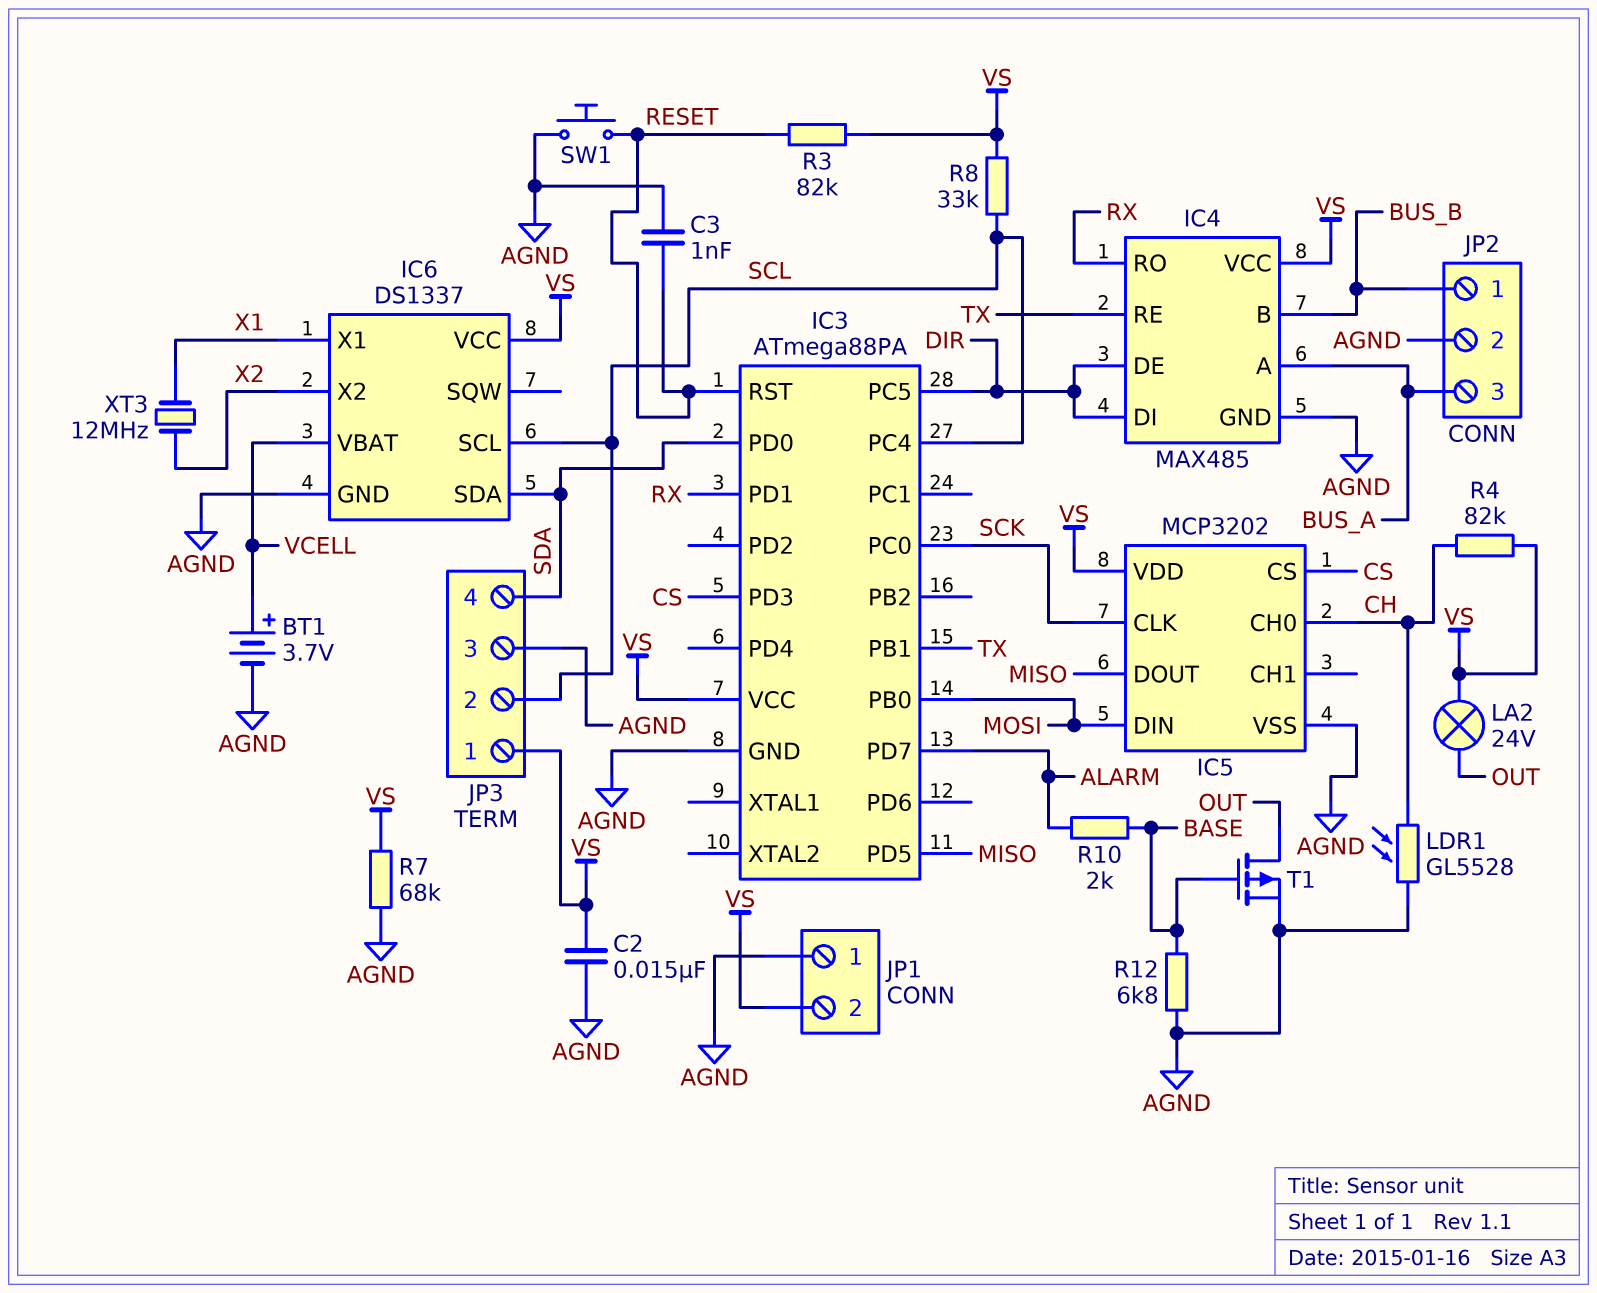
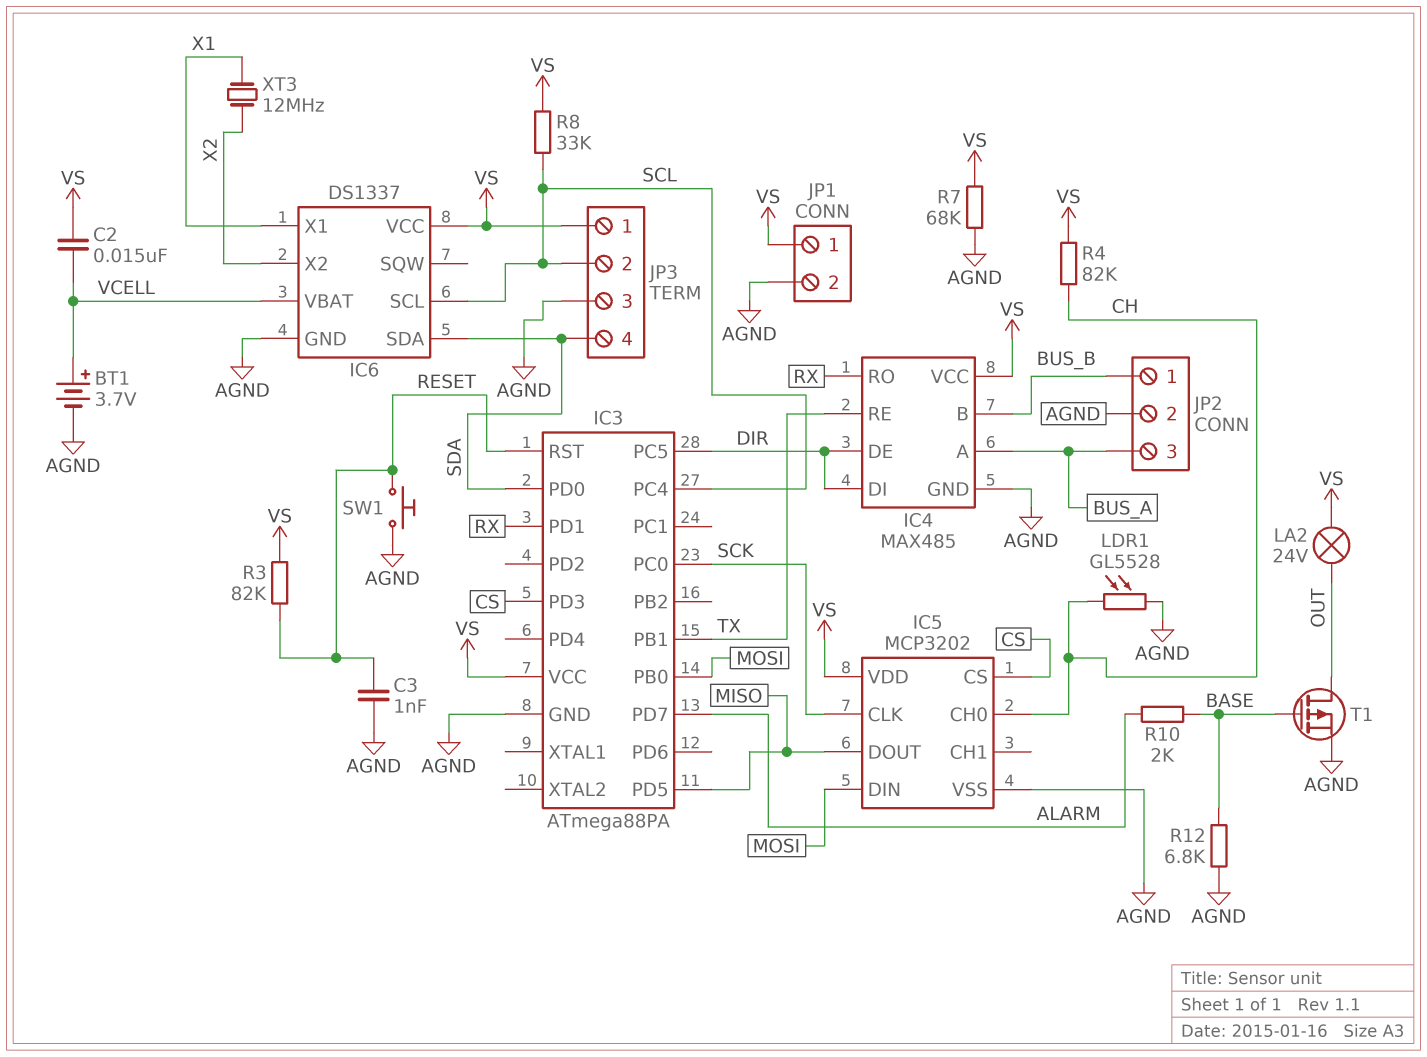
C2: 15nF (AGND, VS) -> 15nF (VCELL, VS)
JP1 pin 1: AGND -> VS
JP1 pin 2: VS -> AGND

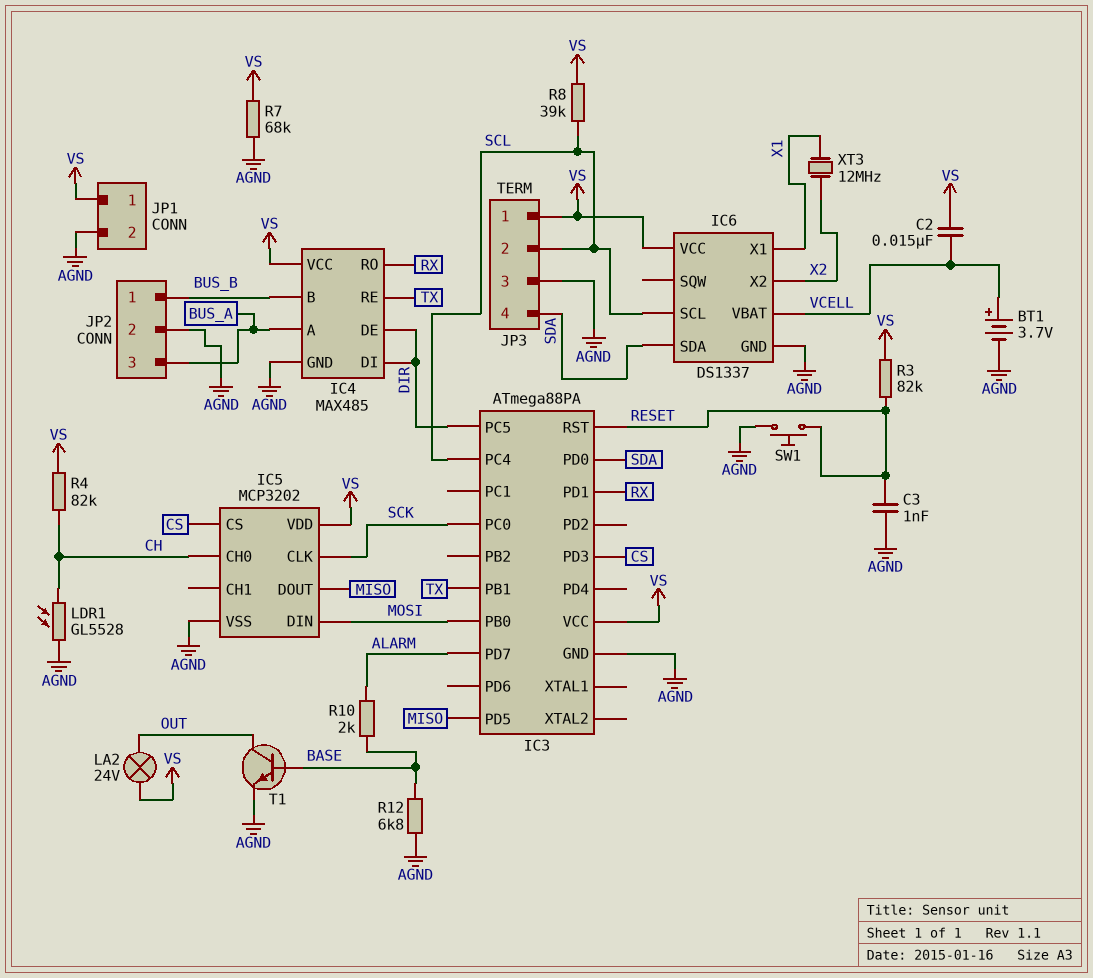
R8: 33k (SCL, VS) -> 39k (SCL, VS)
T1: PMOS (G BASE, D OUT, S AGND) -> NPN (B BASE, C OUT, E AGND)

